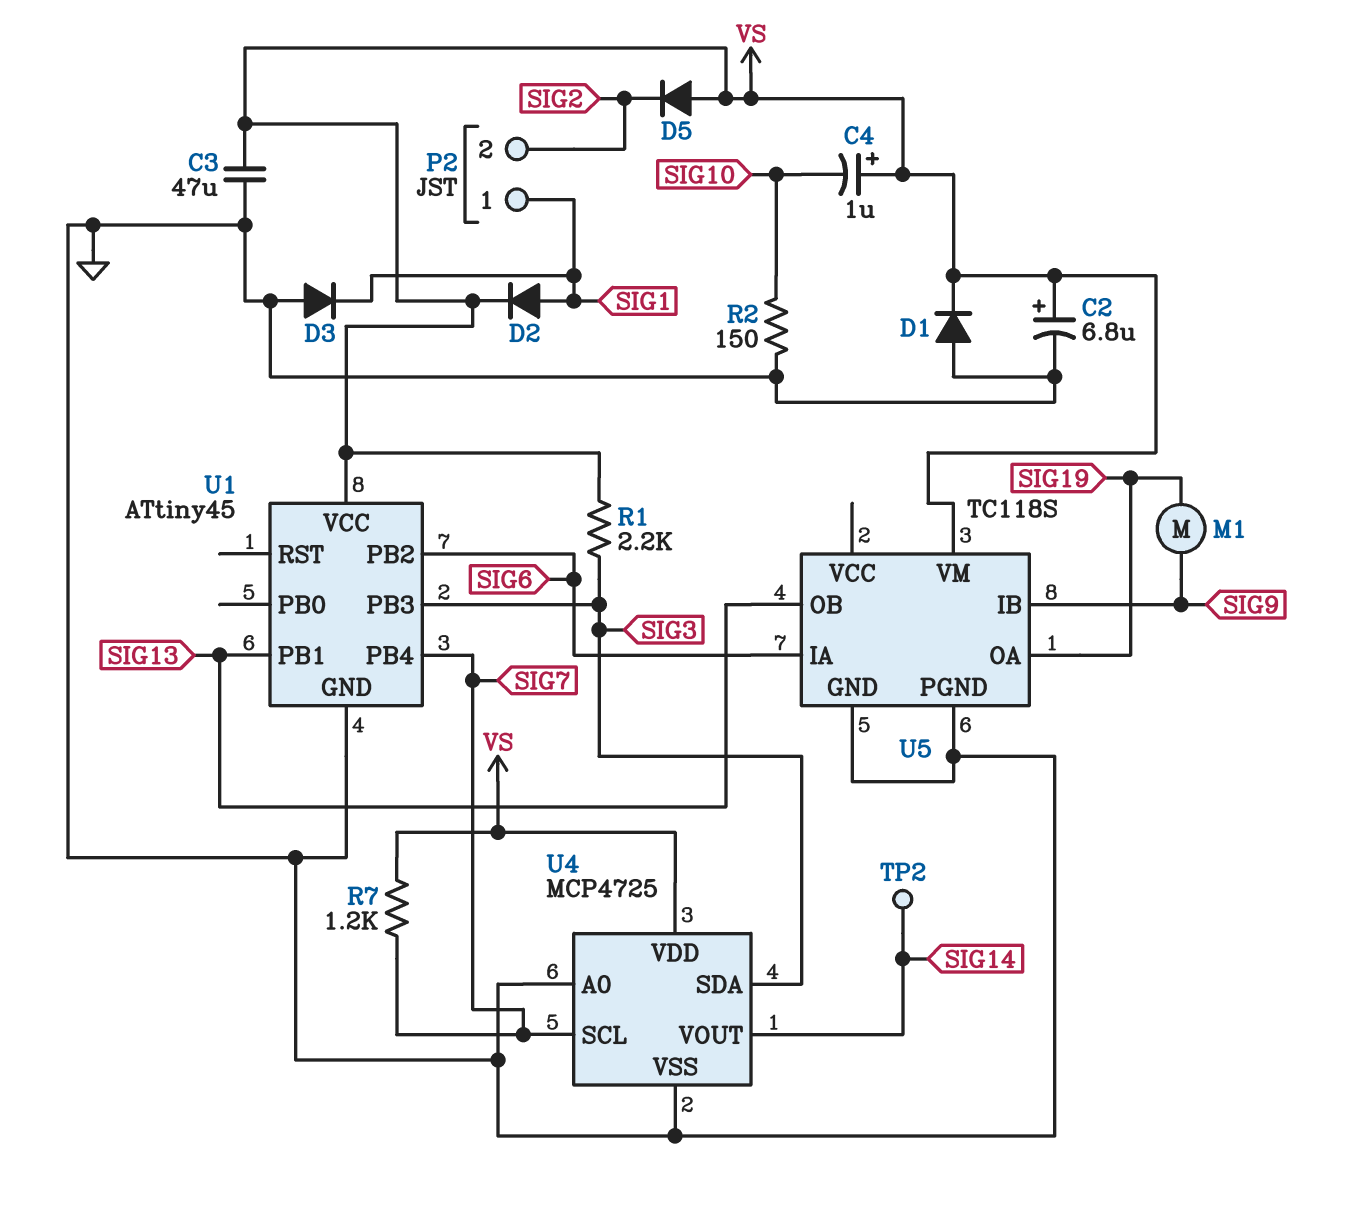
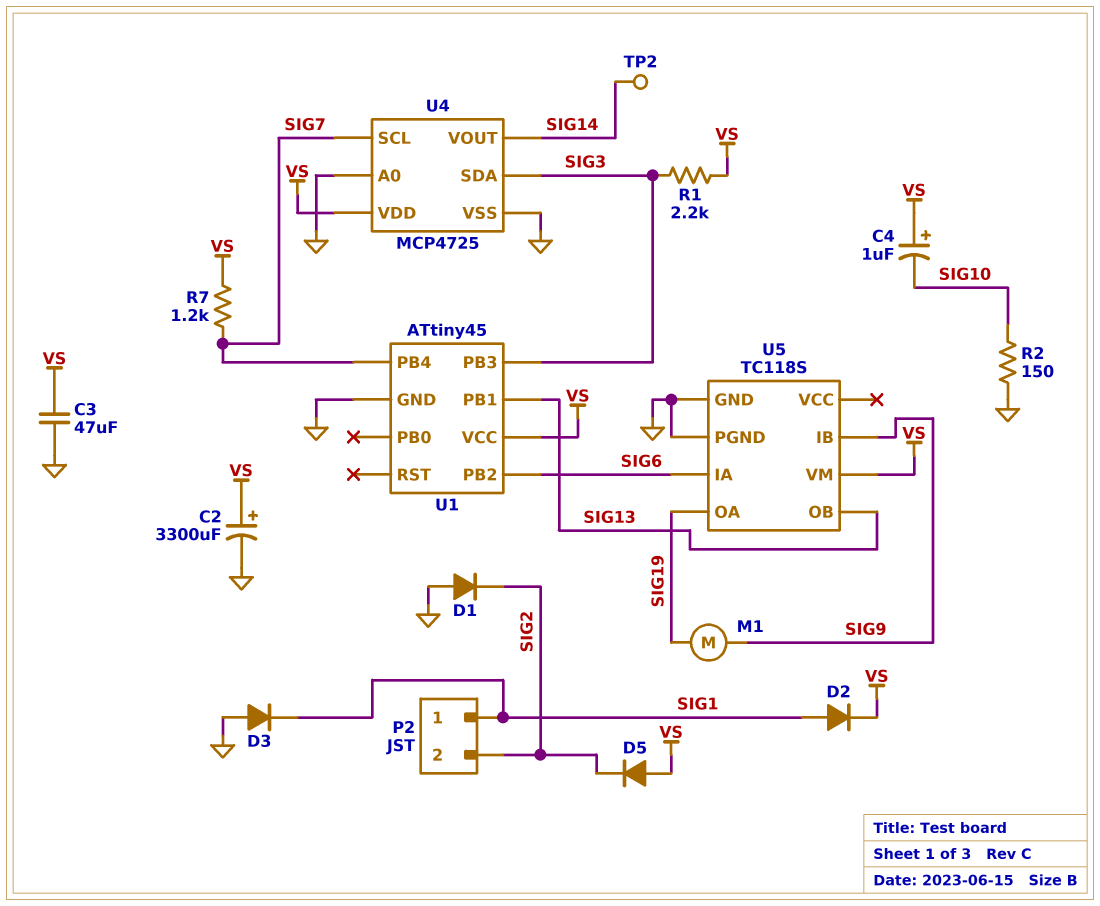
C2: 6.8uF (plus VS, minus GND) -> 3300uF (plus VS, minus GND)
D1: diode (A GND, K VS) -> diode (A GND, K SIG2)

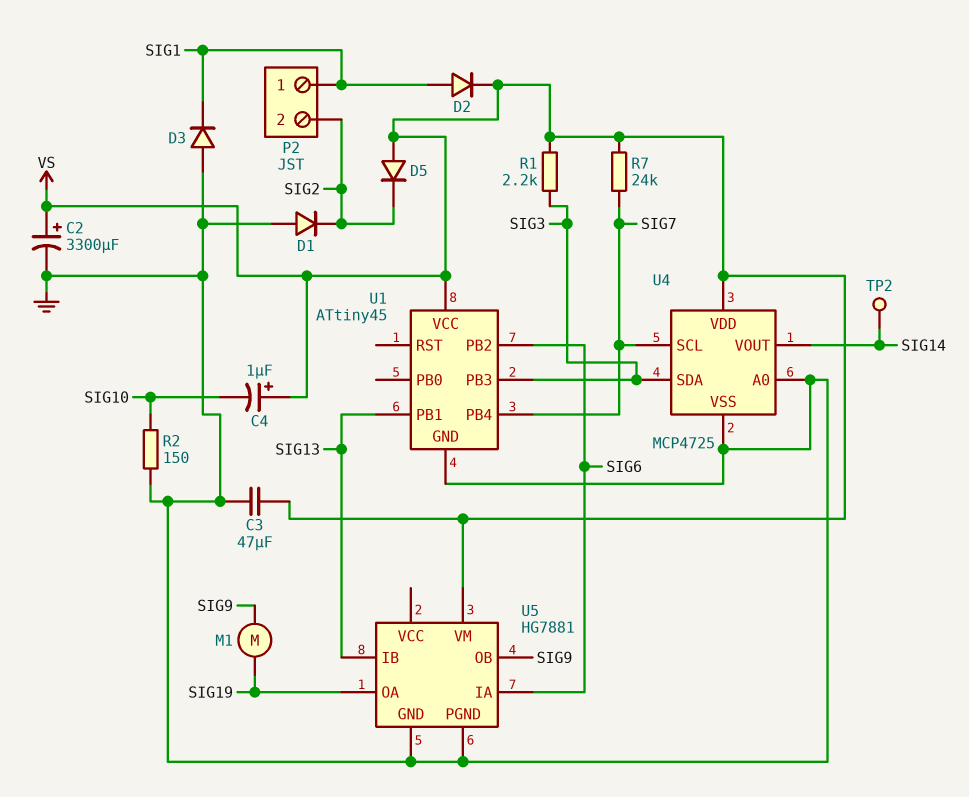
R7: 1.2k (SIG7, VS) -> 24k (SIG7, VS)
U5: TC118S -> HG7881
U5 pin IB: SIG9 -> SIG13
U5 pin OB: SIG13 -> SIG9

